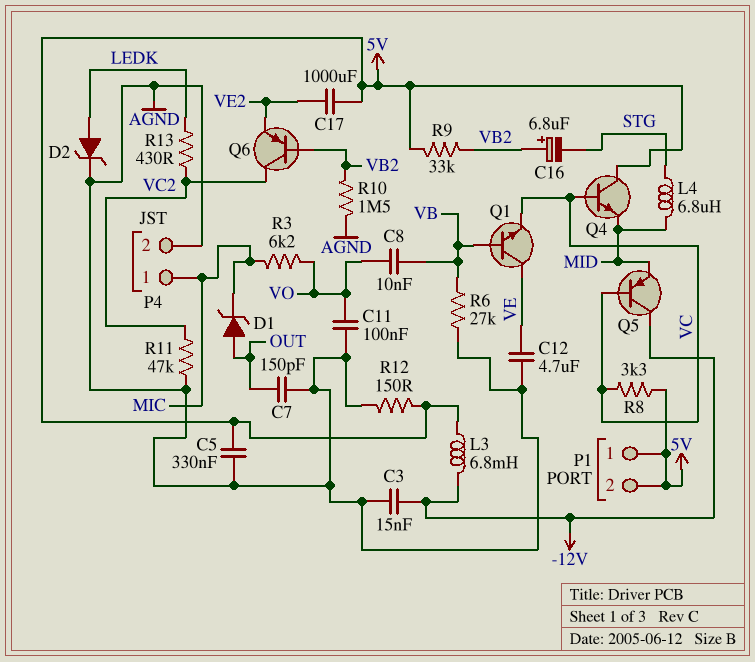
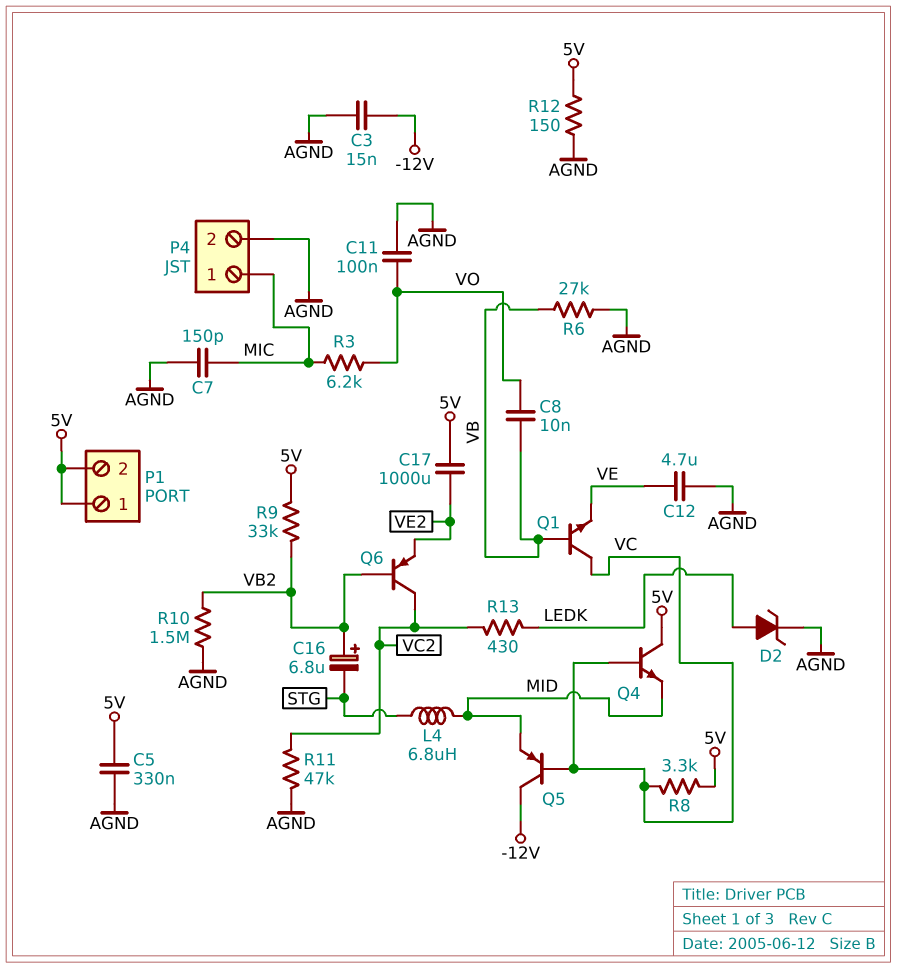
C7: 150pF (AGND, OUT) -> 150pF (AGND, MIC)
D1: zener (A OUT, K MIC) -> none
L3: 6.8mH (-12V, 5V) -> none
Q1: NPN (B VB, C VE, E VC) -> NPN (B VB, C VC, E VE)

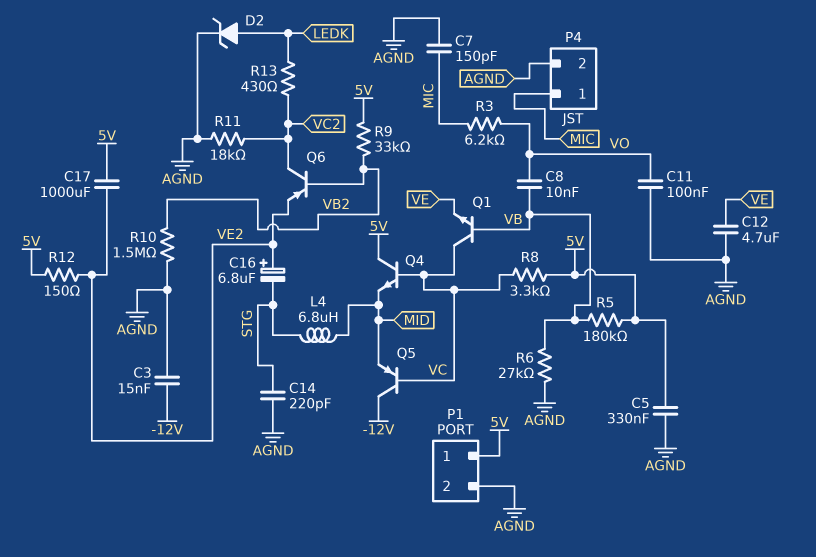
C14: none -> 220pF (AGND, STG)
C16: 6.8uF (plus VB2, minus STG) -> 6.8uF (plus VE2, minus STG)
P1 pin 2: 5V -> AGND
R5: none -> 180k (5V, VB)
R11: 47k (AGND, VC2) -> 18k (AGND, VC2)
R12: 150 (5V, AGND) -> 150 (5V, VE2)

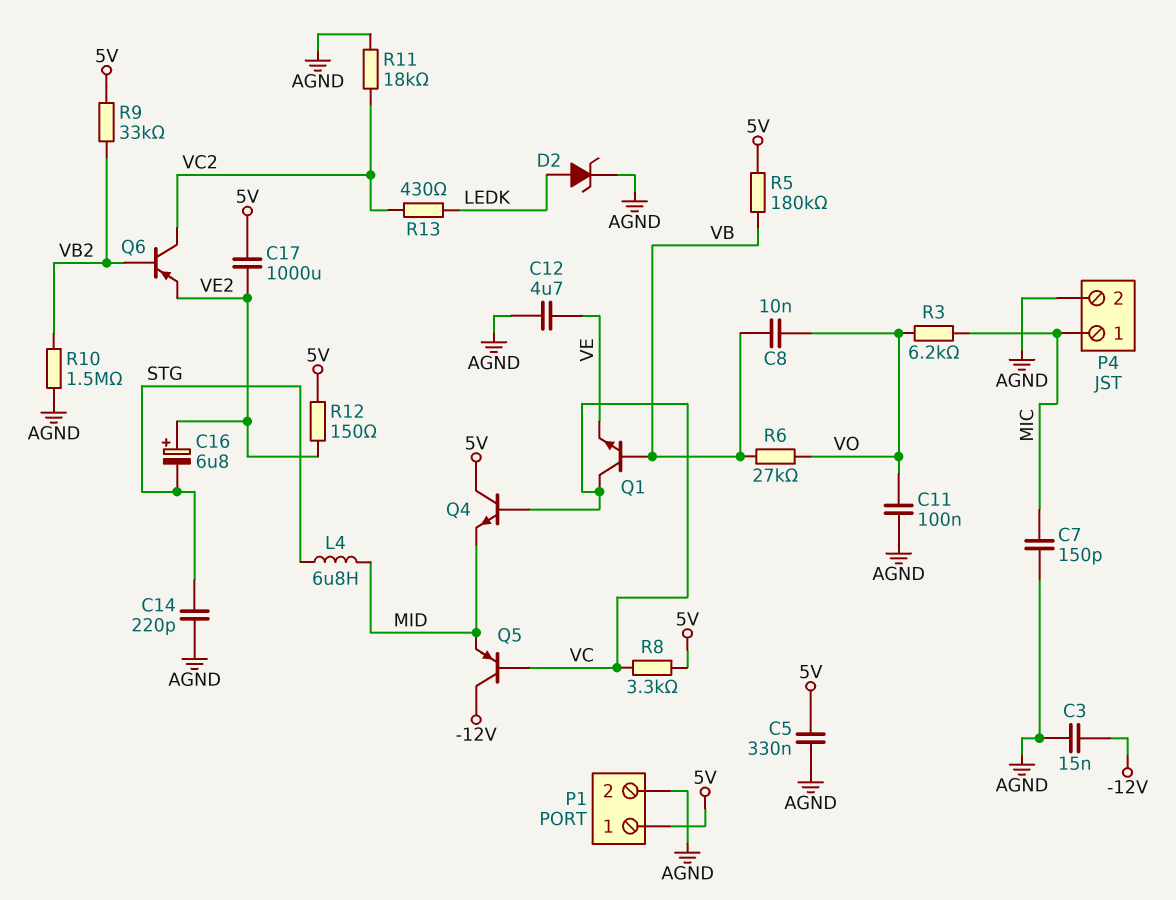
R6: 27k (AGND, VB) -> 27k (VB, VO)

